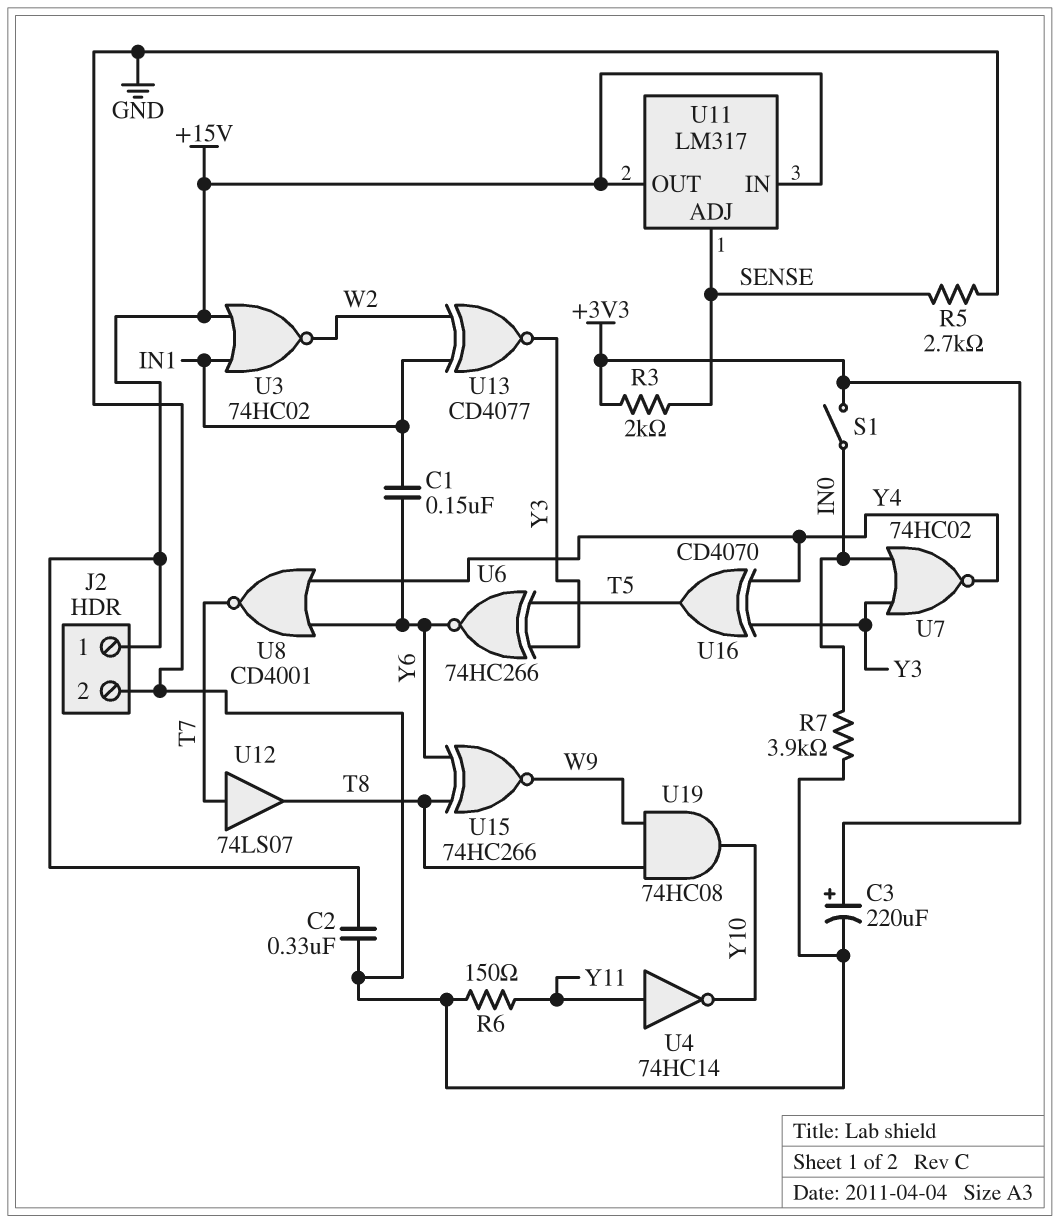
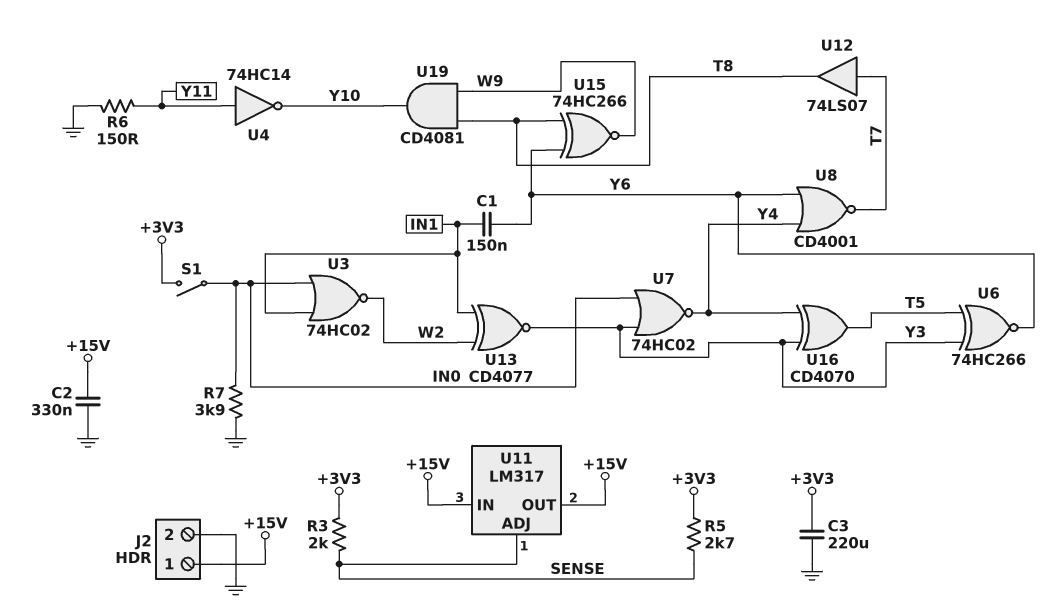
C3: 220uF (plus +3V3, minus GND) -> 220uF (+3V3, GND)
R5: 2.7k (GND, SENSE) -> 2.7k (+3V3, SENSE)
U3: NOR 74HC02 (in +15V, in IN1, out W2) -> NOR 74HC02 (in IN0, in IN1, out W2)
U19: AND 74HC08 (in T8, in W9, out Y10) -> AND CD4081 (in T8, in W9, out Y10)

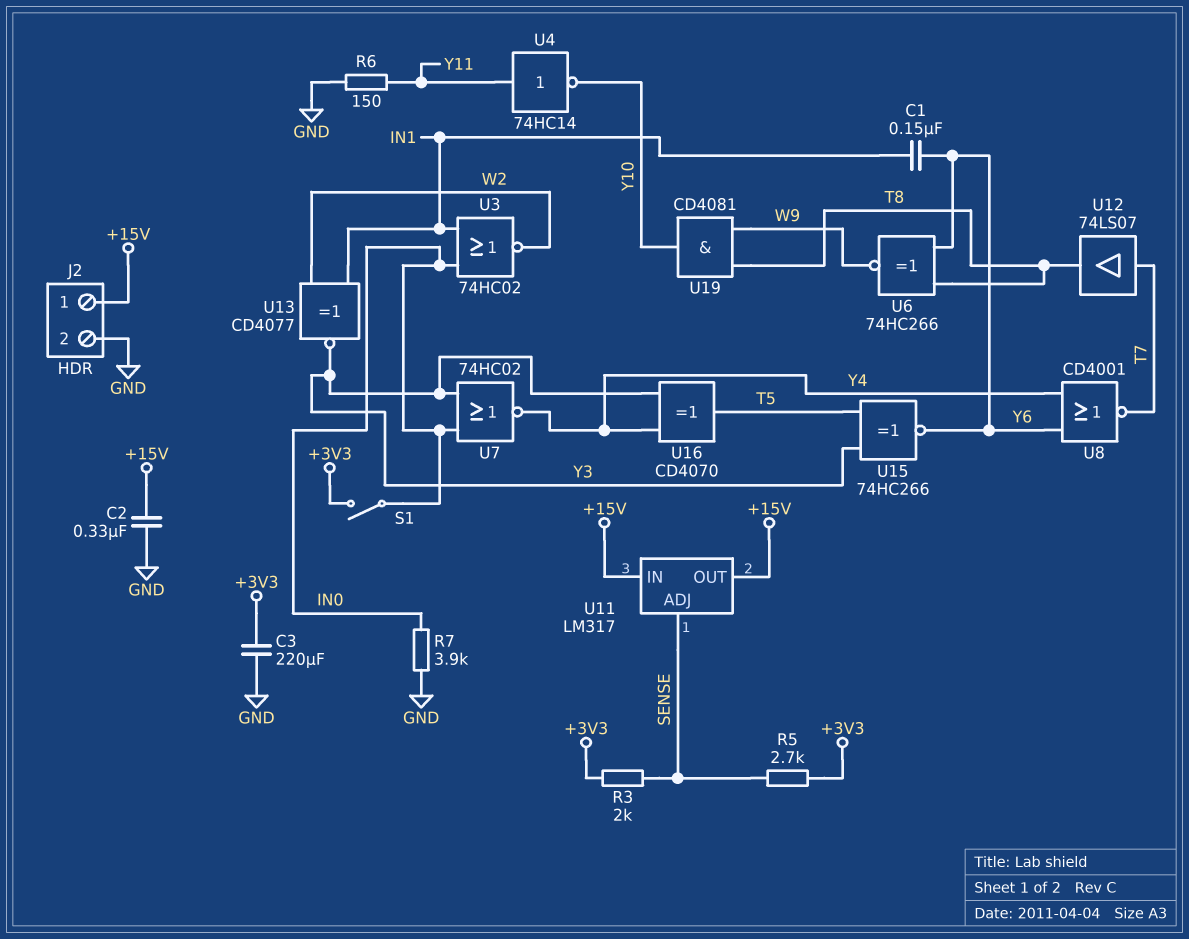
U6: XNOR 74HC266 (in T5, in Y3, out Y6) -> XNOR 74HC266 (in T8, in Y6, out W9)
U15: XNOR 74HC266 (in T8, in Y6, out W9) -> XNOR 74HC266 (in T5, in Y3, out Y6)

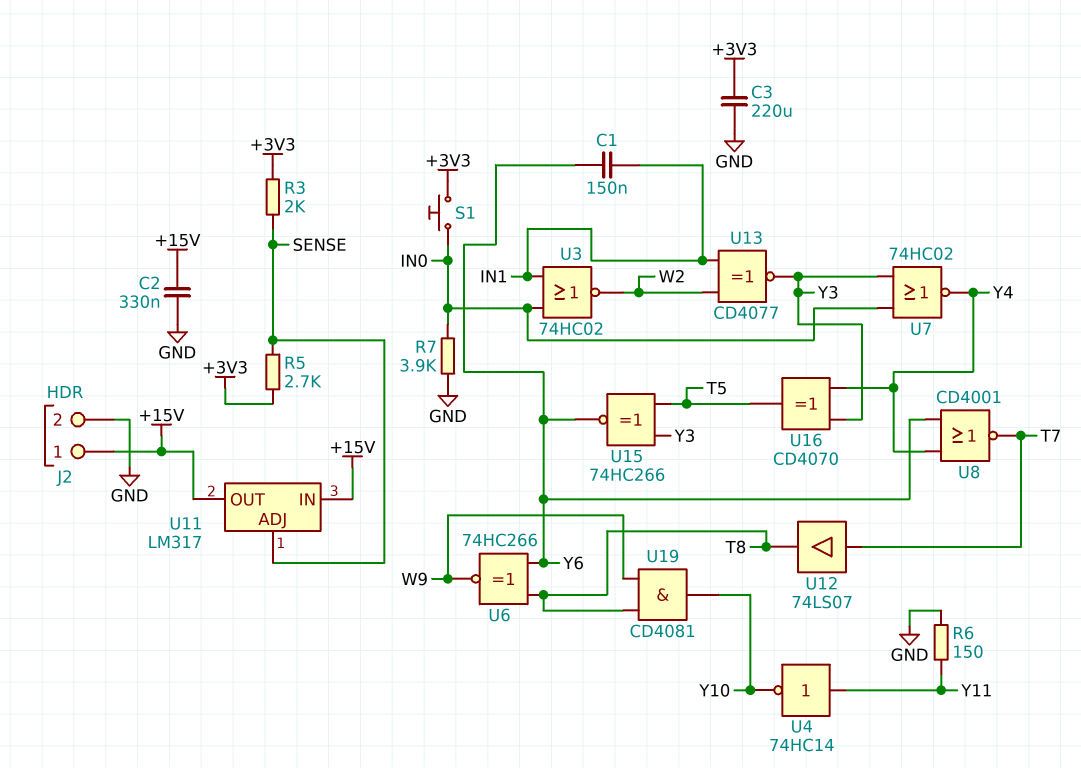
S1: switch (+3V3, IN0) -> button (+3V3, IN0)

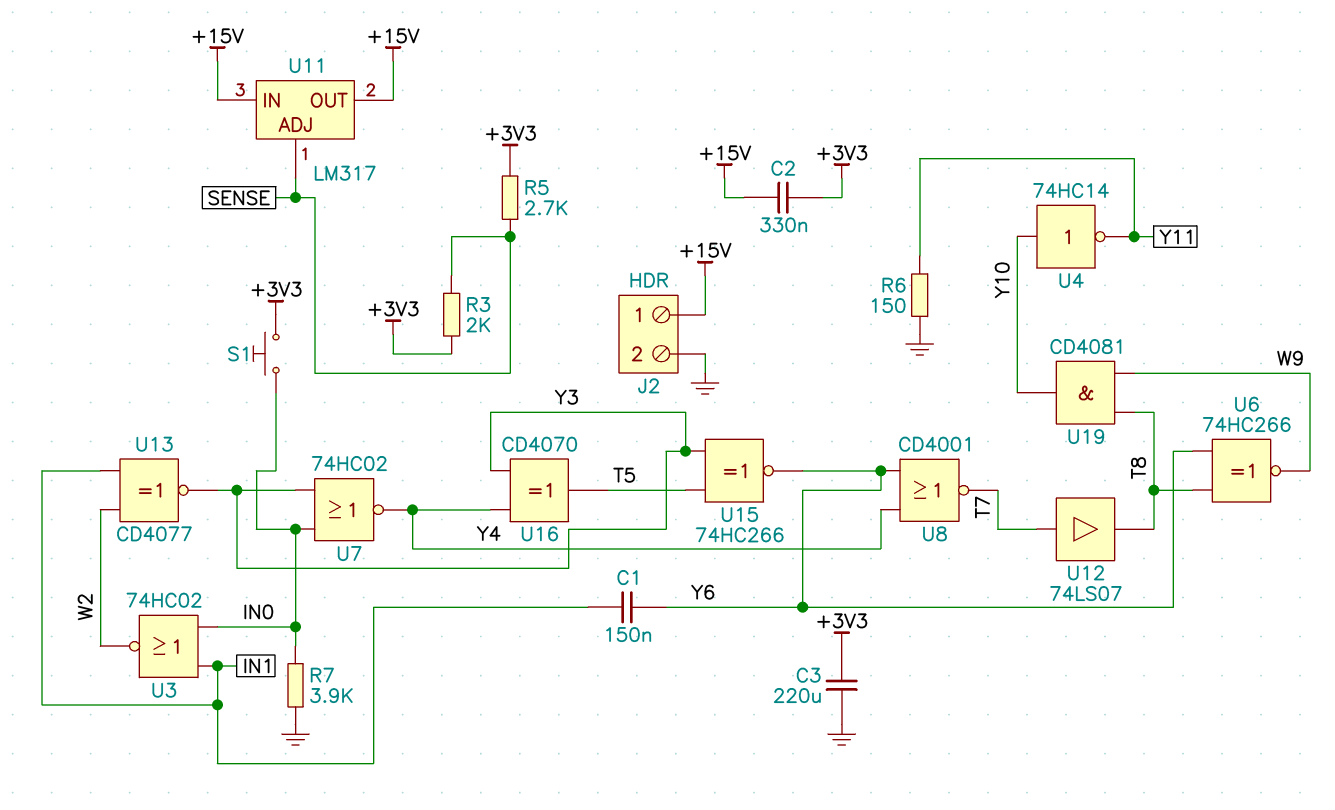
C2: 330nF (+15V, GND) -> 330nF (+3V3, +15V)
U4: NOT 74HC14 (in Y11, out Y10) -> NOT 74HC14 (in Y10, out Y11)

